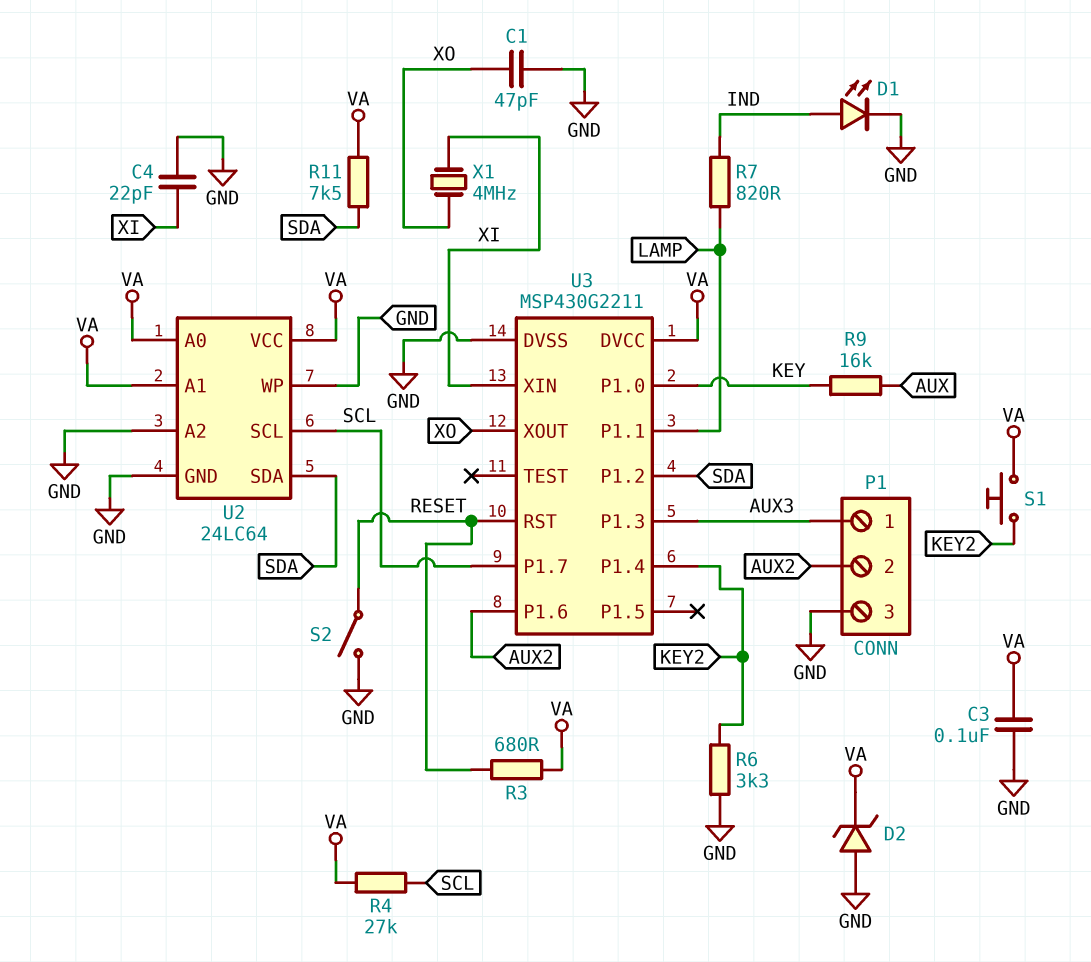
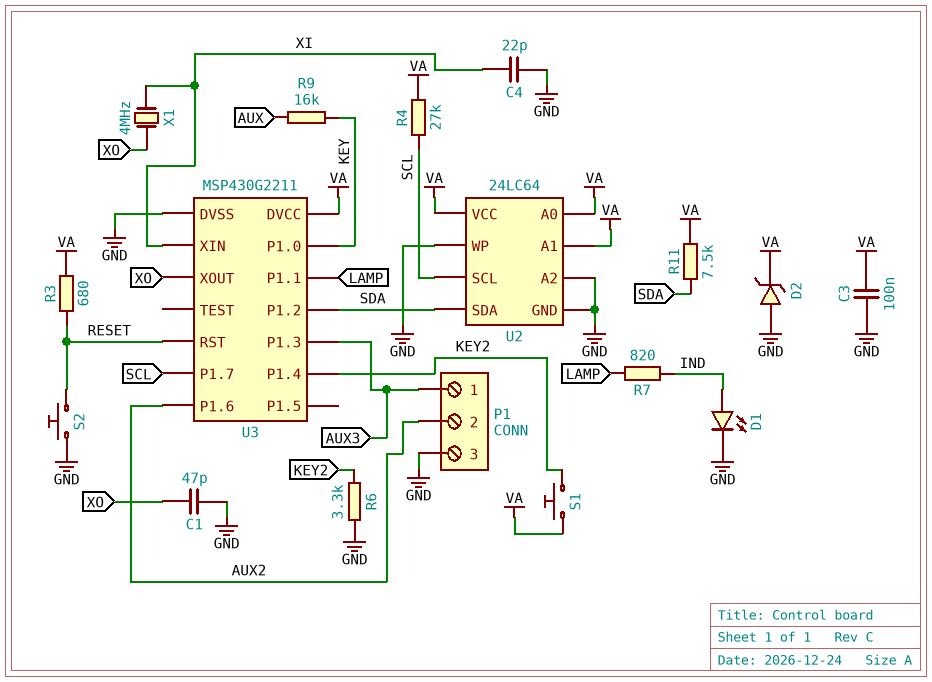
S2: switch (GND, RESET) -> button (GND, RESET)

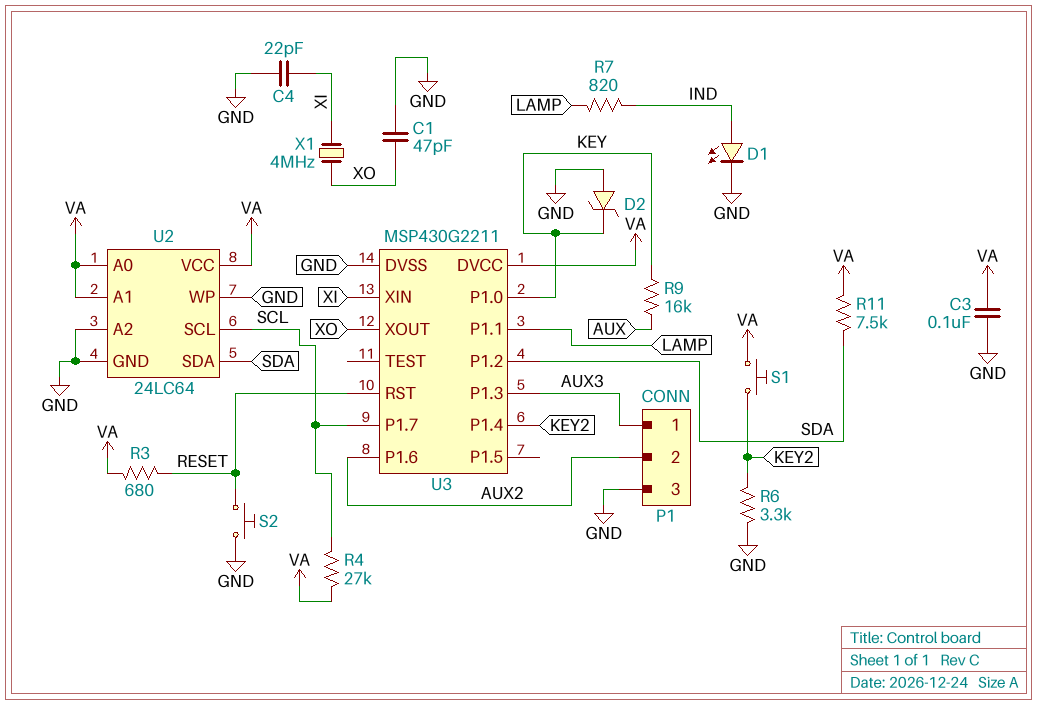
D2: zener (A GND, K VA) -> zener (A GND, K KEY)

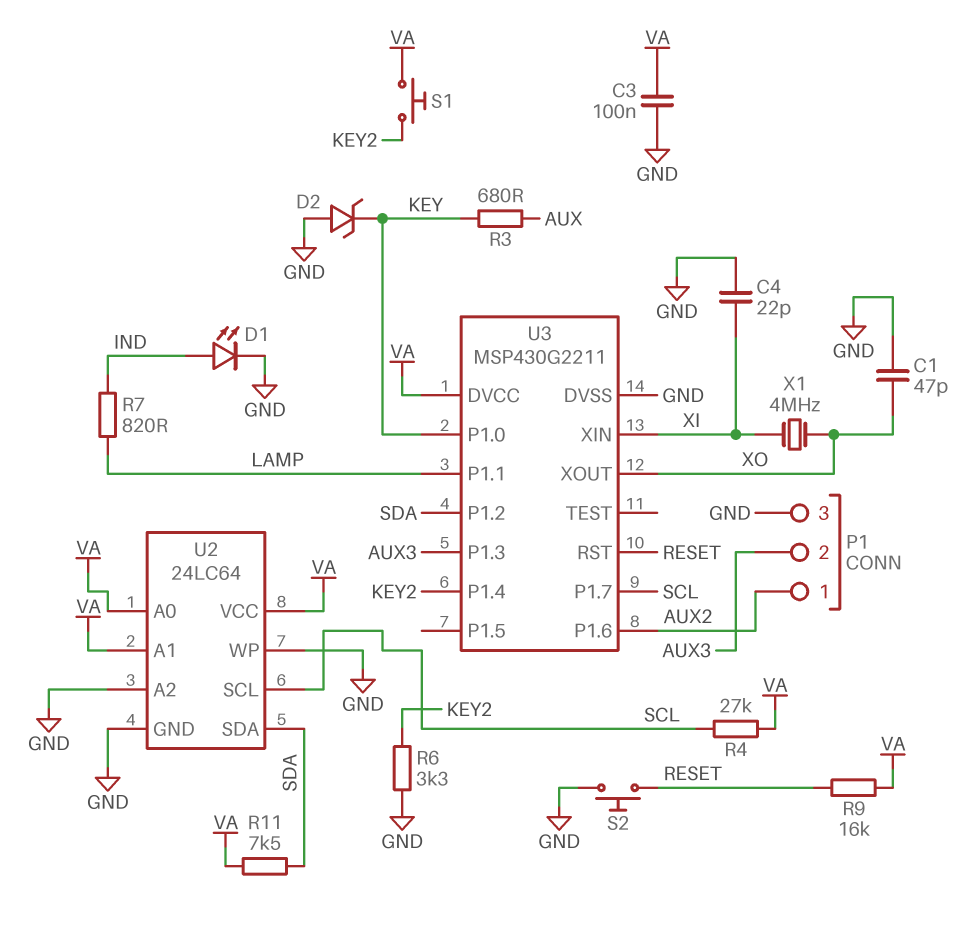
P1 pin 1: AUX3 -> AUX2
P1 pin 2: AUX2 -> AUX3
R3: 680 (RESET, VA) -> 680 (AUX, KEY)
R9: 16k (AUX, KEY) -> 16k (RESET, VA)

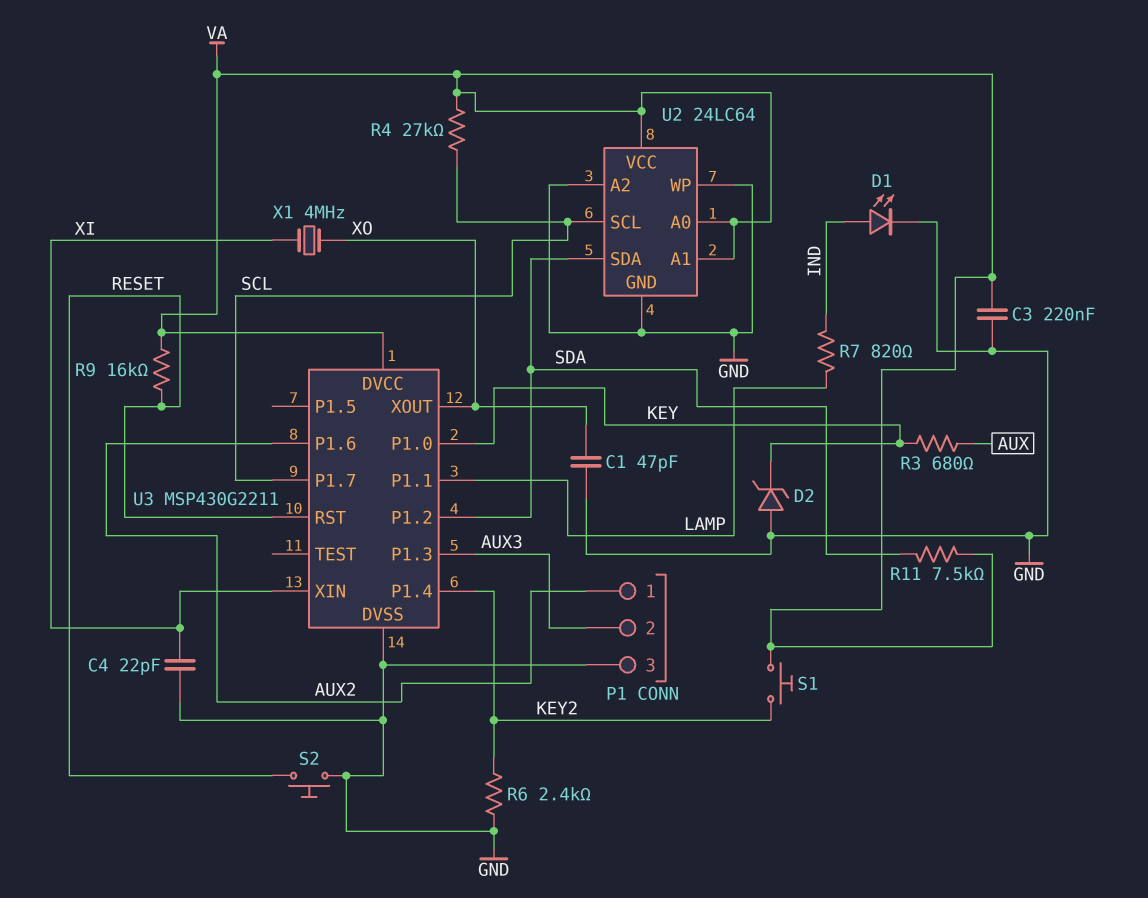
C3: 100nF (GND, VA) -> 220nF (GND, VA)
R6: 3.3k (GND, KEY2) -> 2.4k (GND, KEY2)

